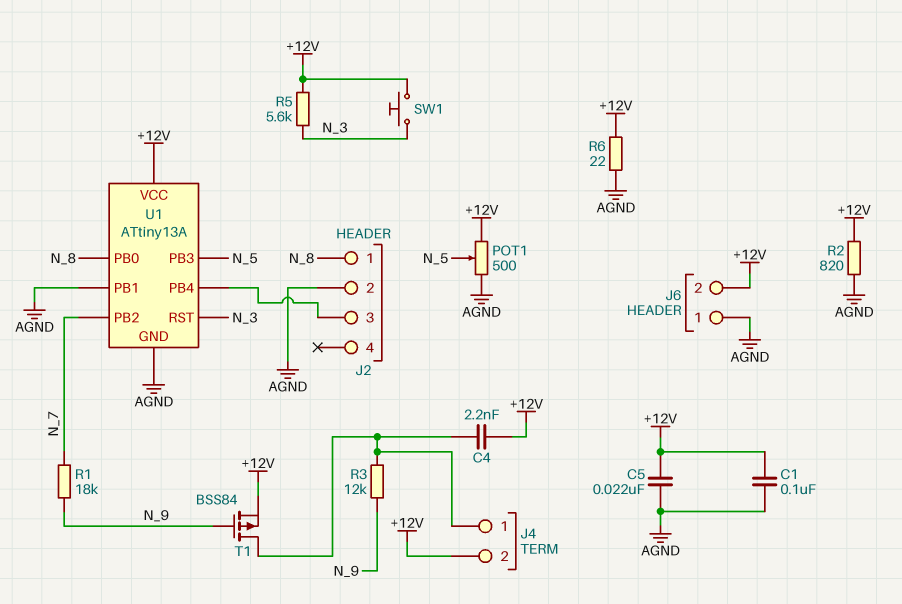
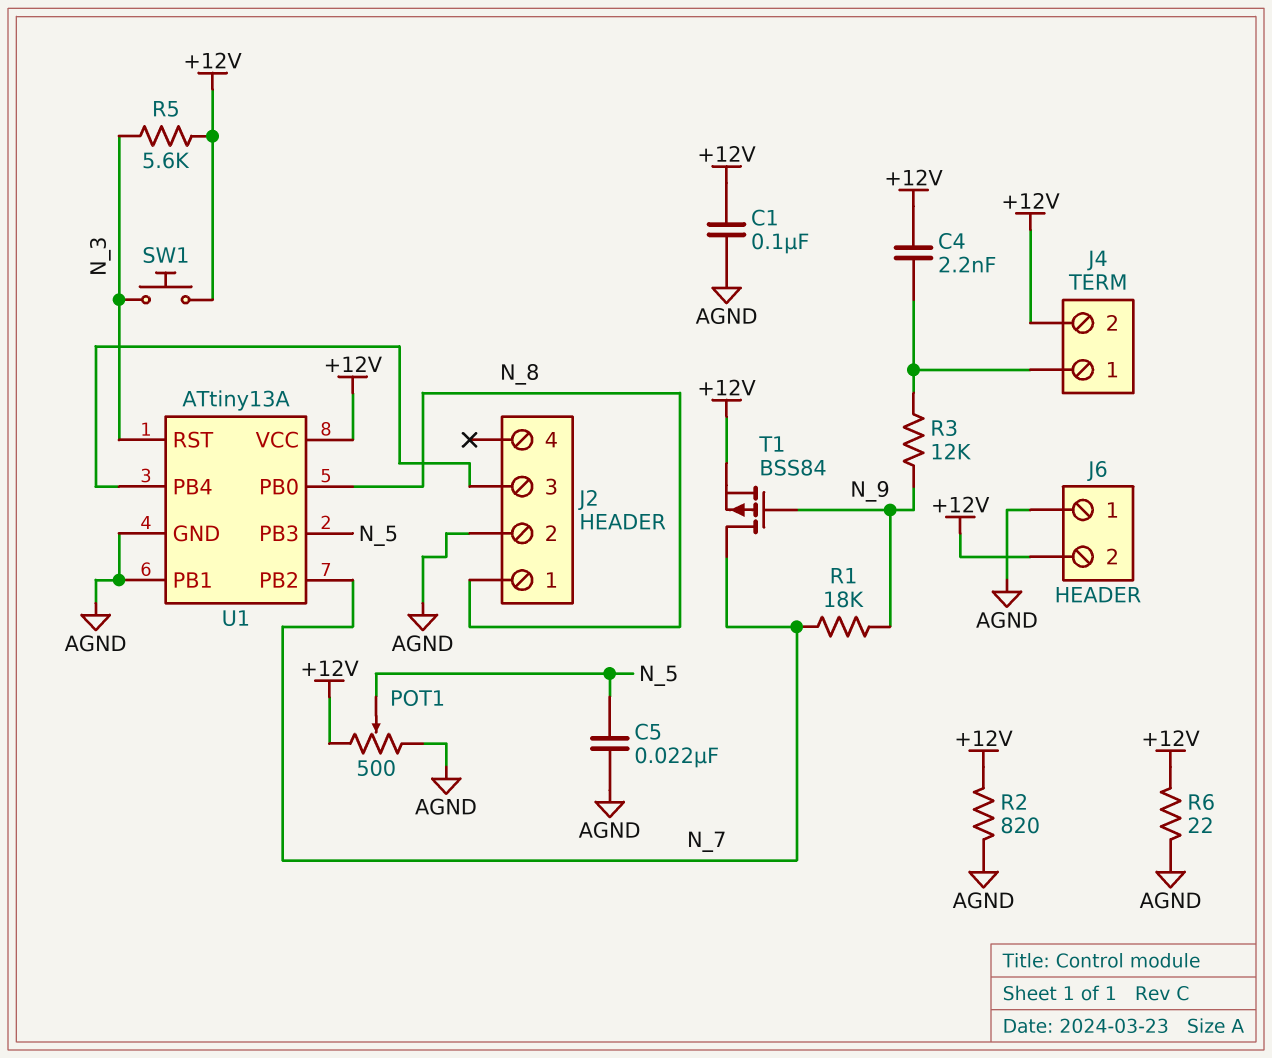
C5: 22nF (+12V, AGND) -> 22nF (AGND, N_5)
T1: PMOS BSS84 (G N_9, D J4/1, S +12V) -> PMOS BSS84 (G N_9, D N_7, S +12V)

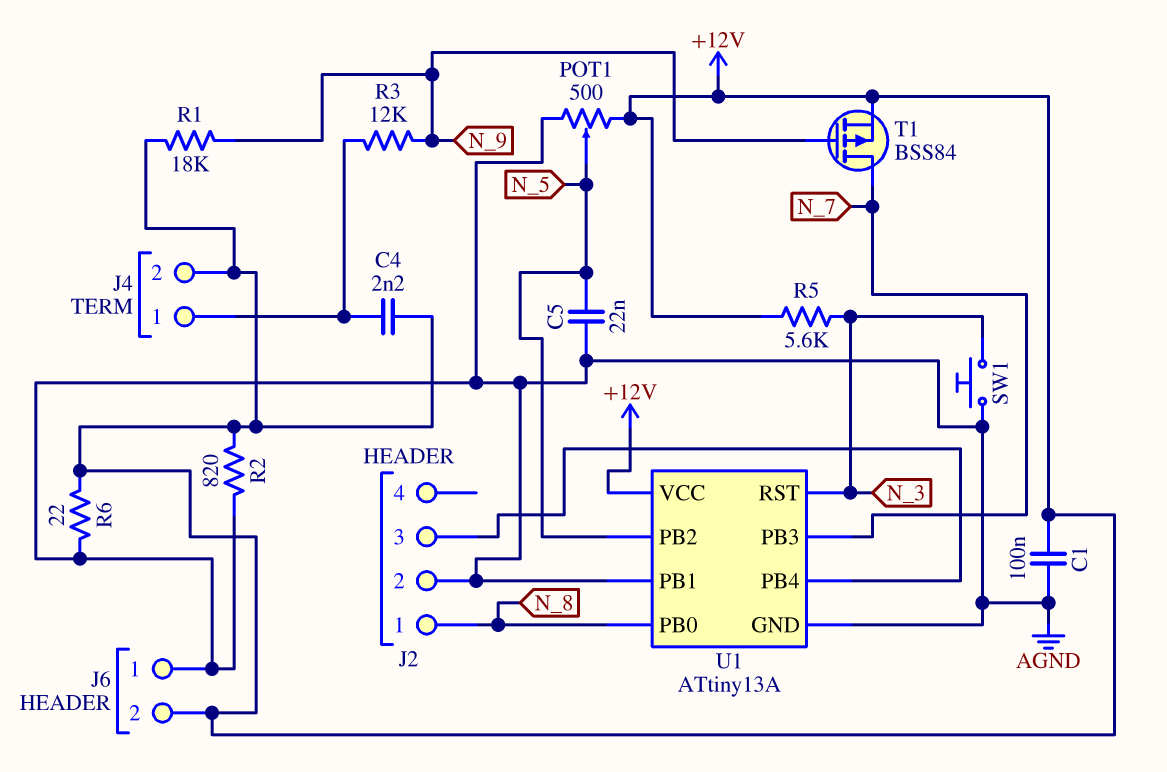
R1: 18k (N_7, N_9) -> 18k (+12V, N_9)
SW1: button (+12V, N_3) -> button (AGND, N_3)
U1 pin PB2: N_7 -> N_5
U1 pin PB3: N_5 -> N_7

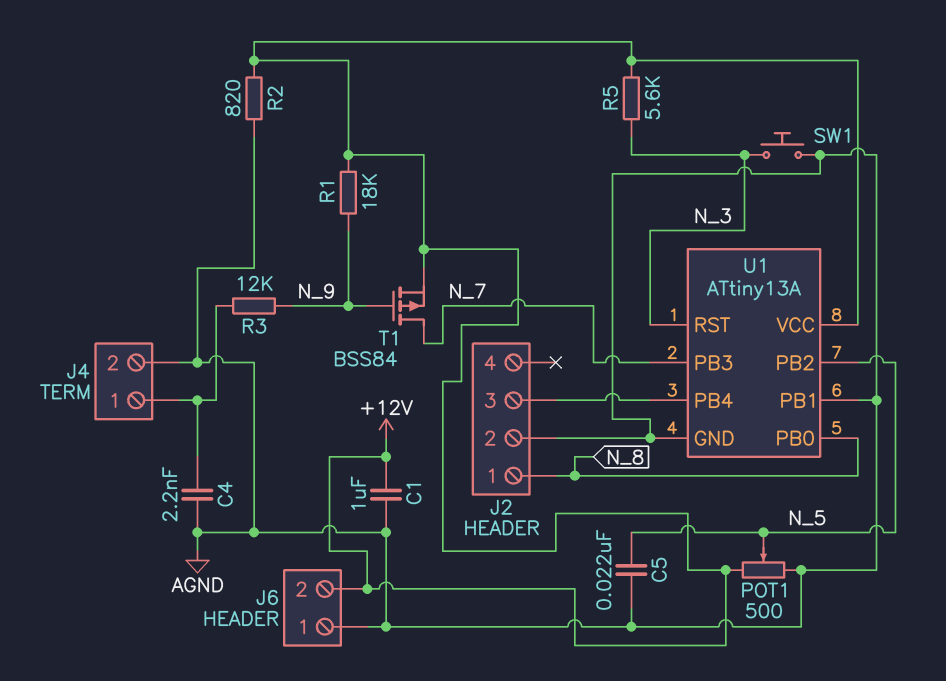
C1: 100nF (+12V, AGND) -> 1uF (+12V, AGND)
C4: 2.2nF (+12V, J4/1) -> 2.2nF (AGND, J4/1)
J4 pin 2: +12V -> AGND
R6: 22 (+12V, AGND) -> none

